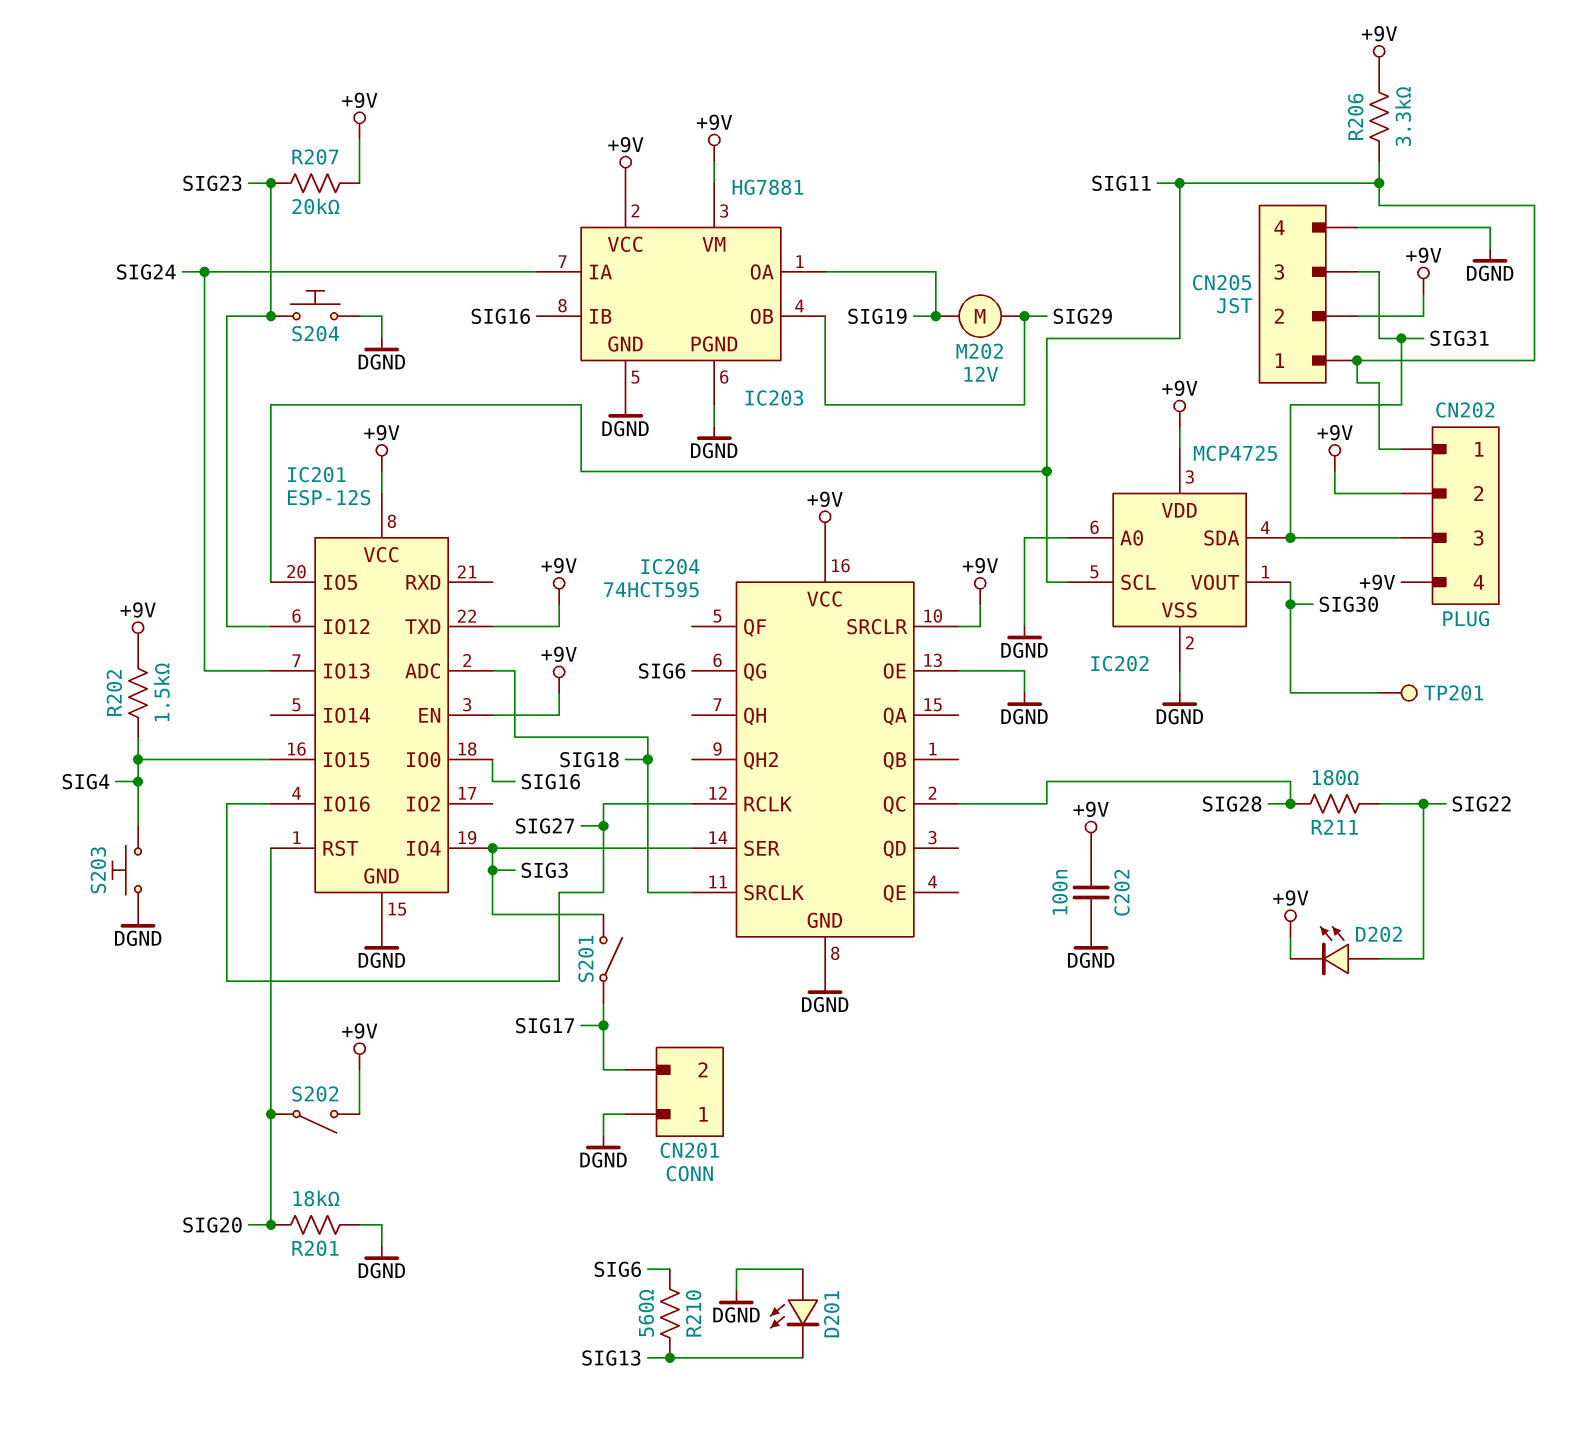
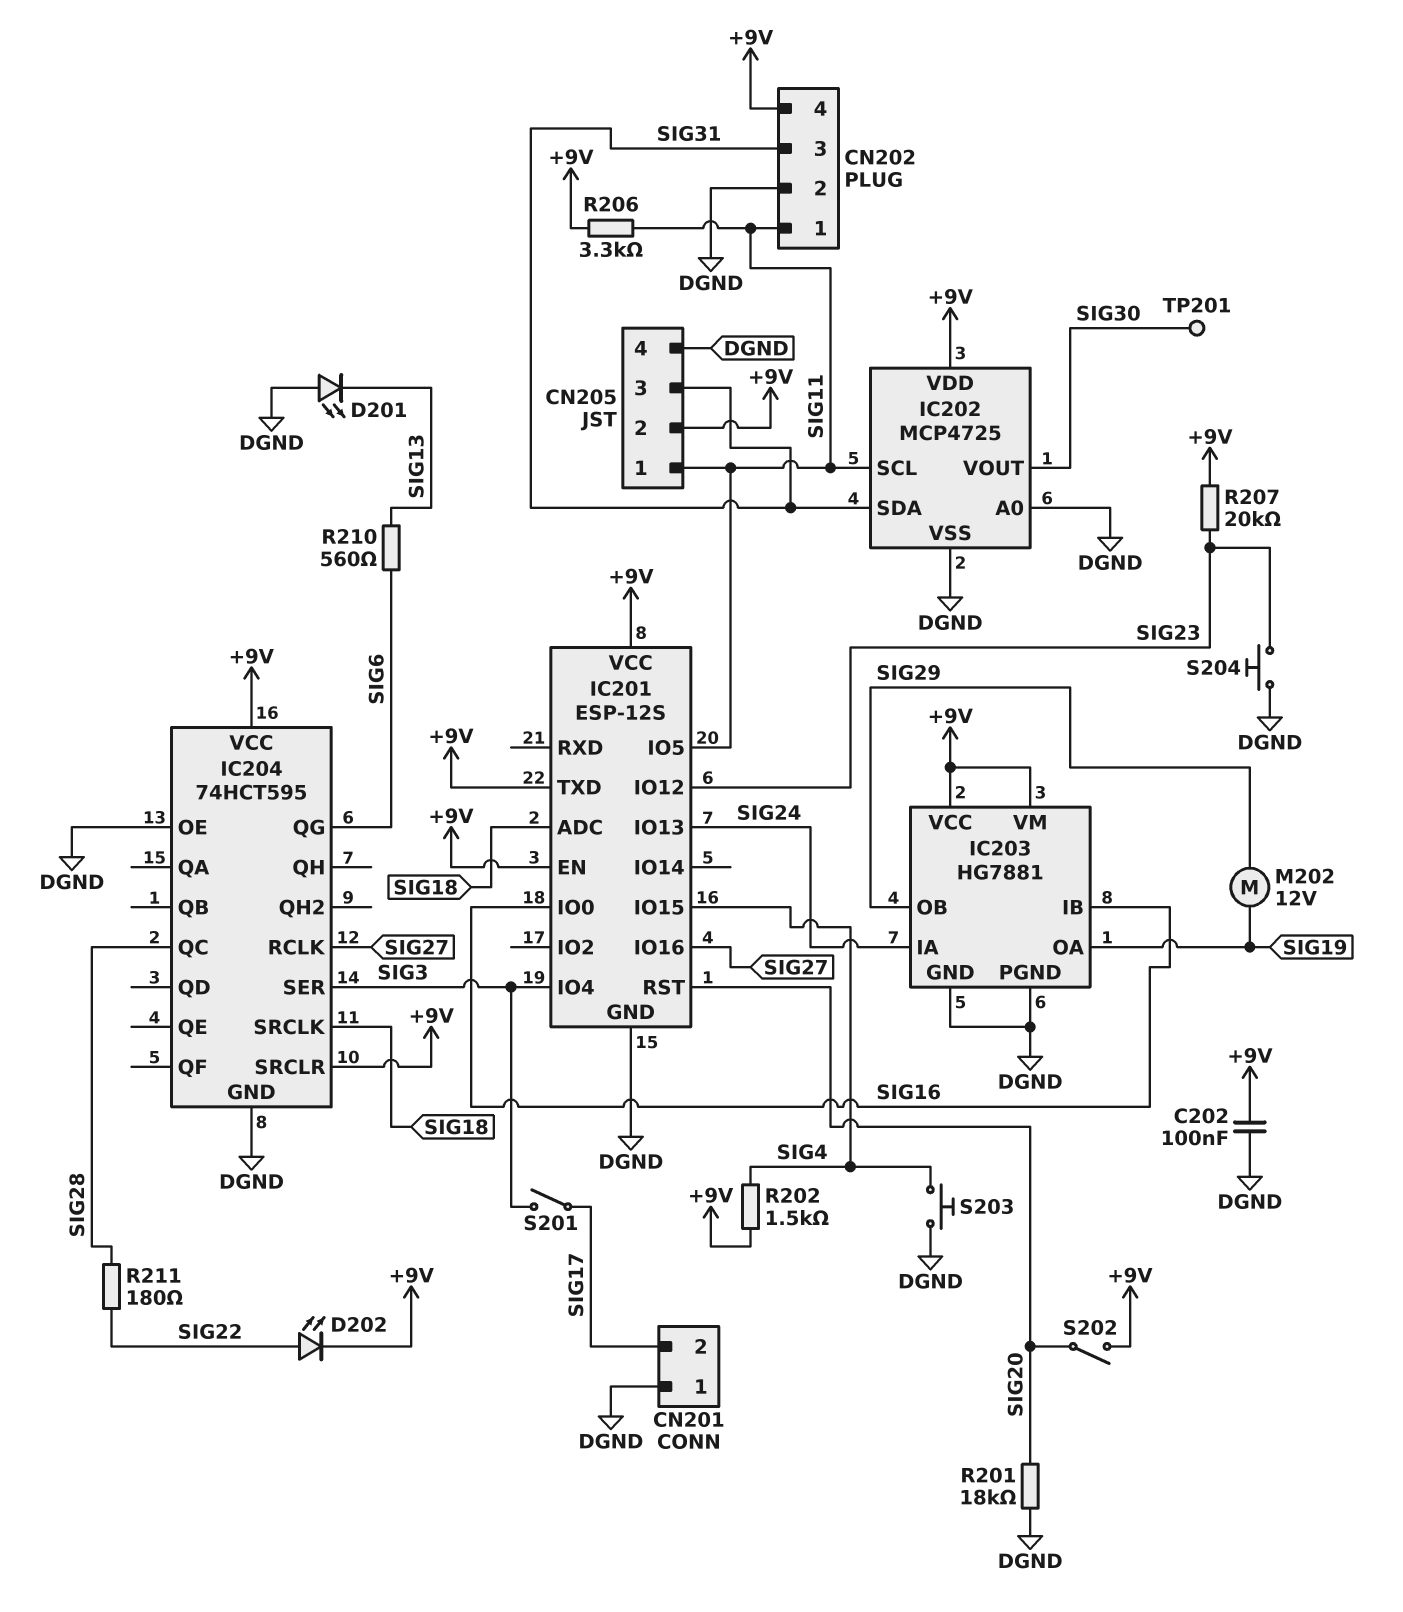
CN202 pin 2: +9V -> DGND

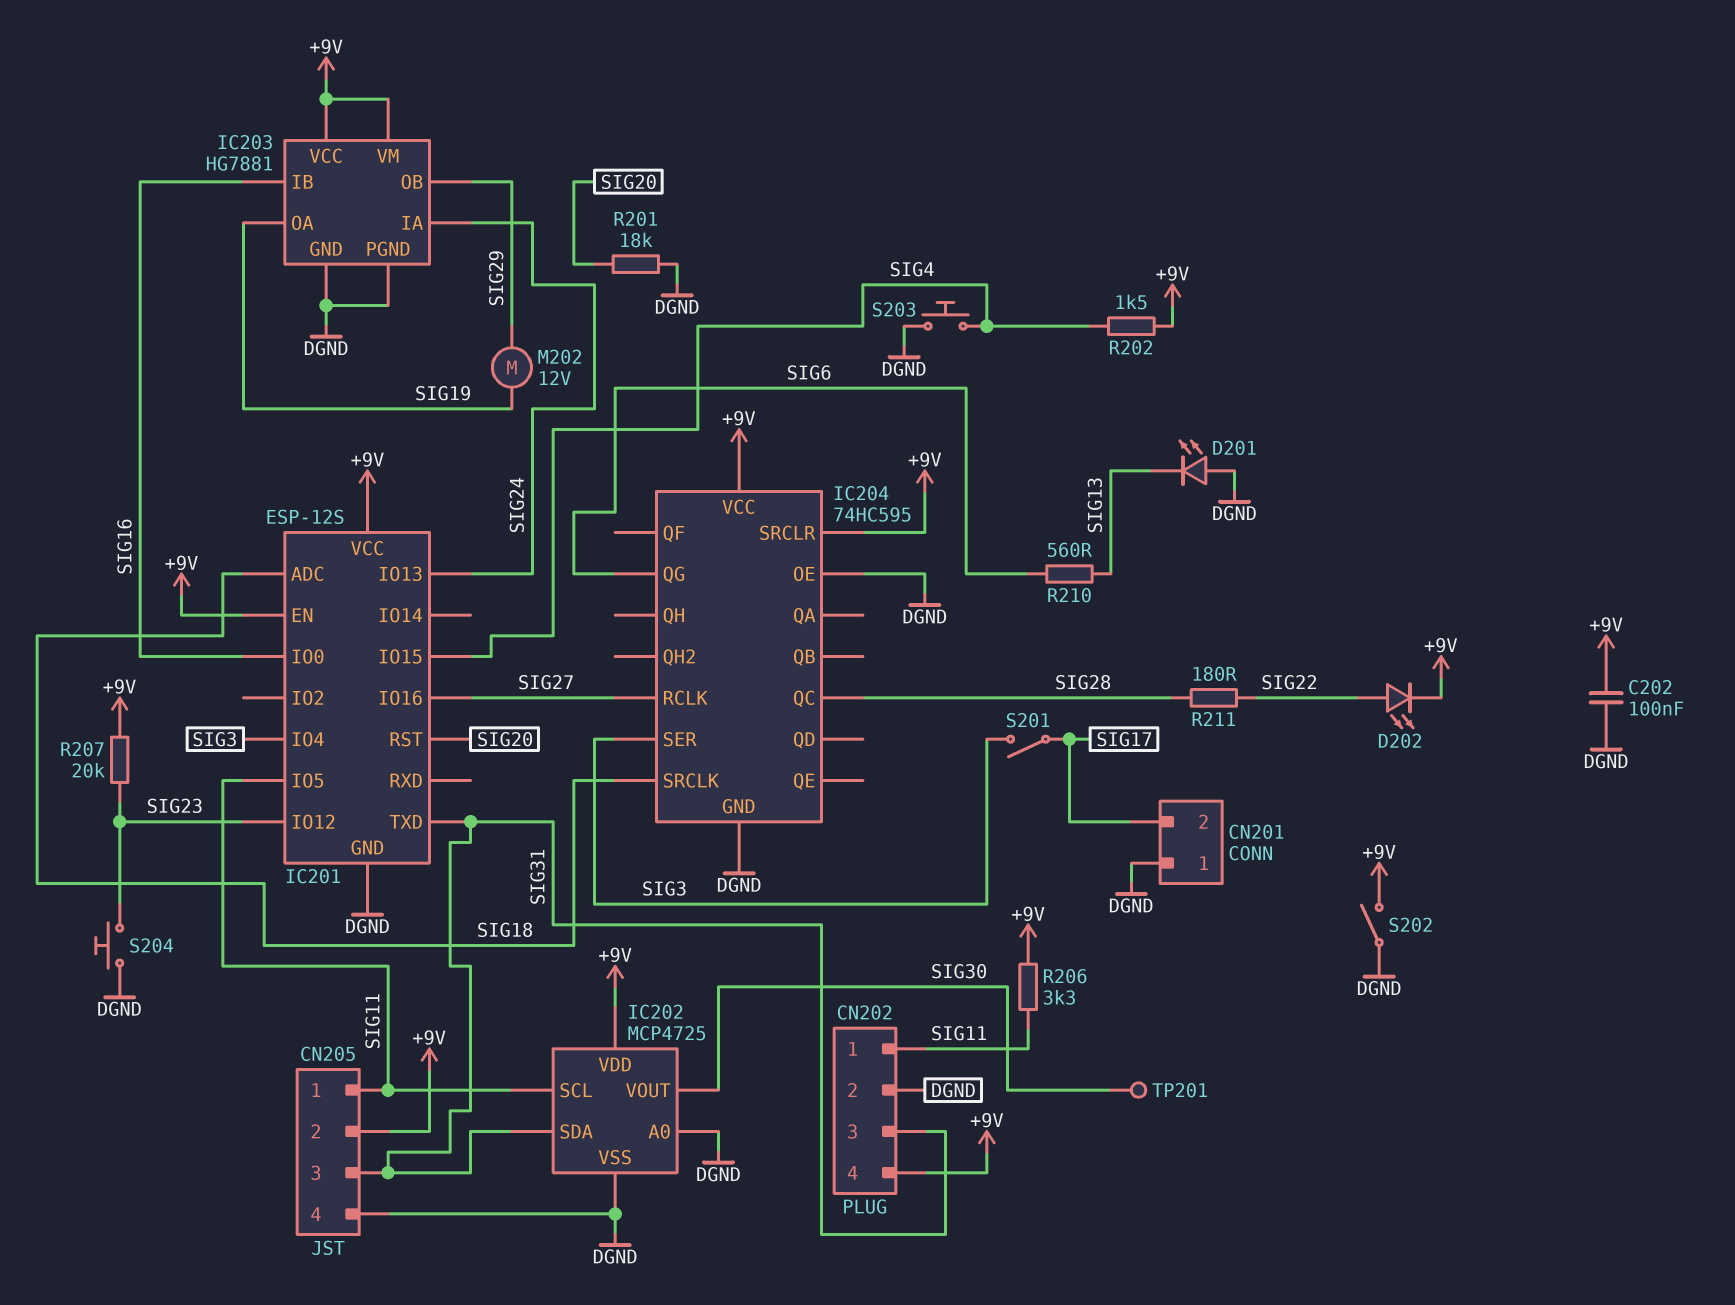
IC201 pin TXD: +9V -> SIG31
IC204: 74HCT595 -> 74HC595
S202: switch (+9V, SIG20) -> switch (+9V, DGND)

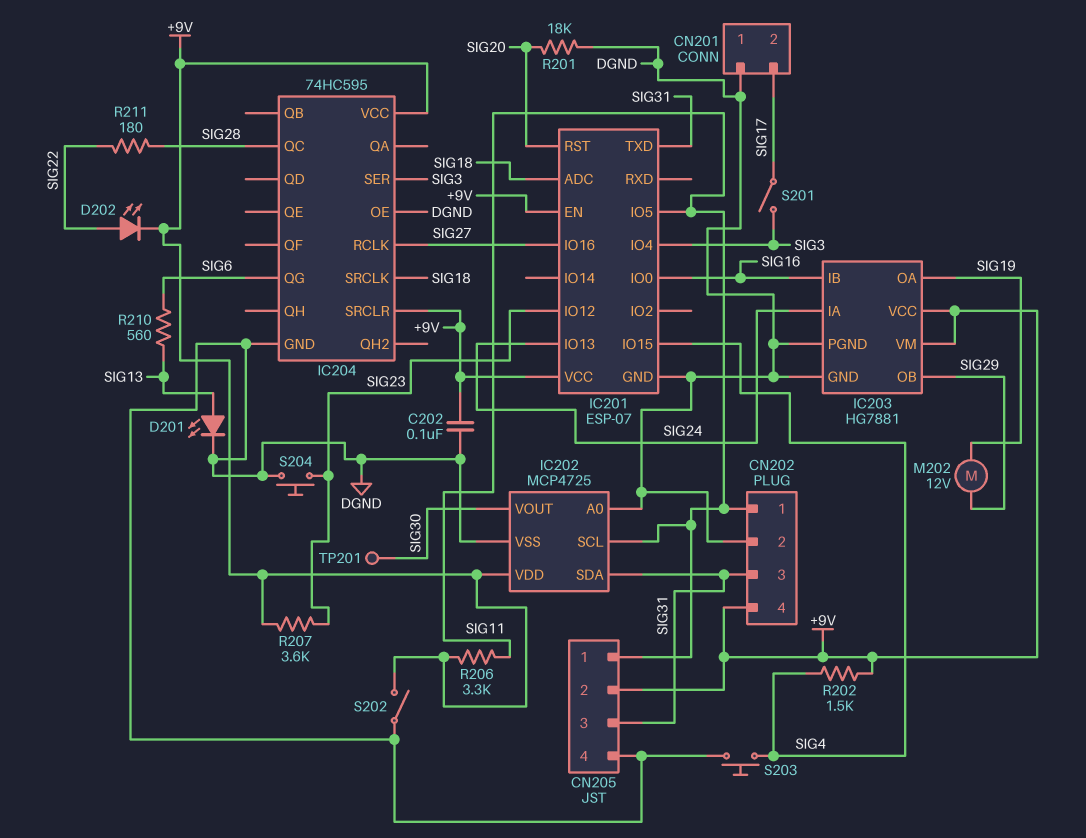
D201: LED (A DGND, K SIG13) -> LED (A SIG13, K DGND)
IC201: ESP-12S -> ESP-07
R207: 20k (+9V, SIG23) -> 3.6k (+9V, SIG23)

